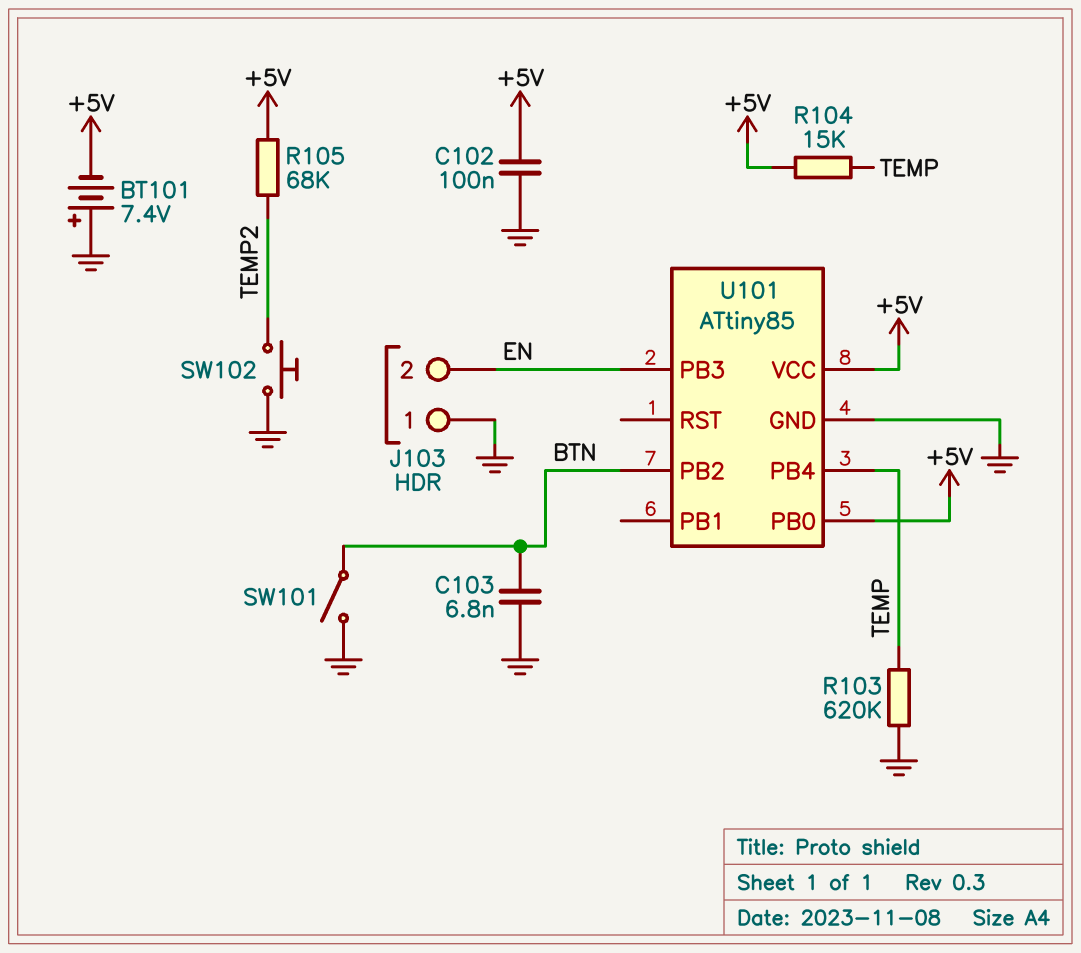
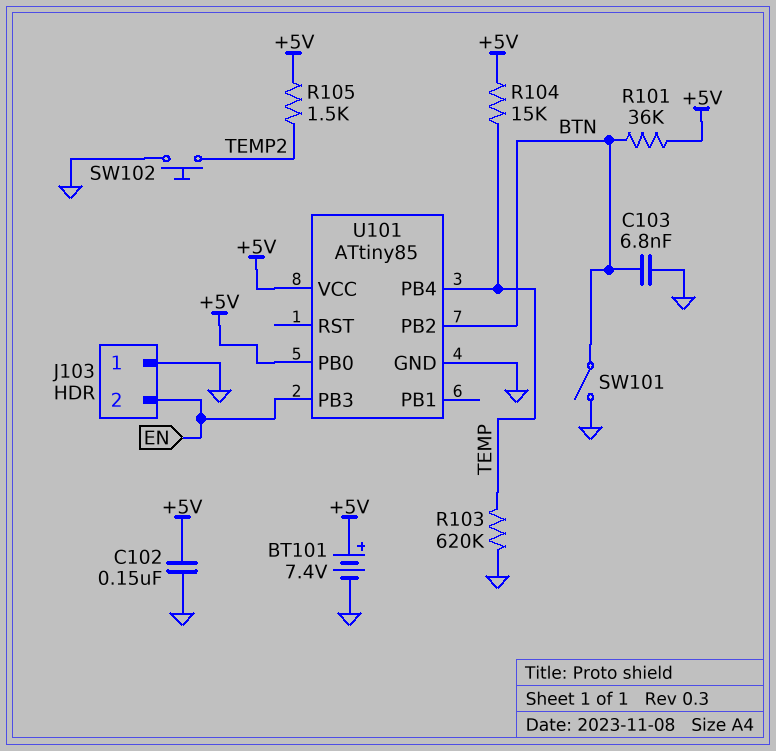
BT101: 7.4V (plus GND, minus +5V) -> 7.4V (plus +5V, minus GND)
C102: 100nF (+5V, GND) -> 150nF (+5V, GND)
R101: none -> 36k (+5V, BTN)
R105: 68k (+5V, TEMP2) -> 1.5k (+5V, TEMP2)

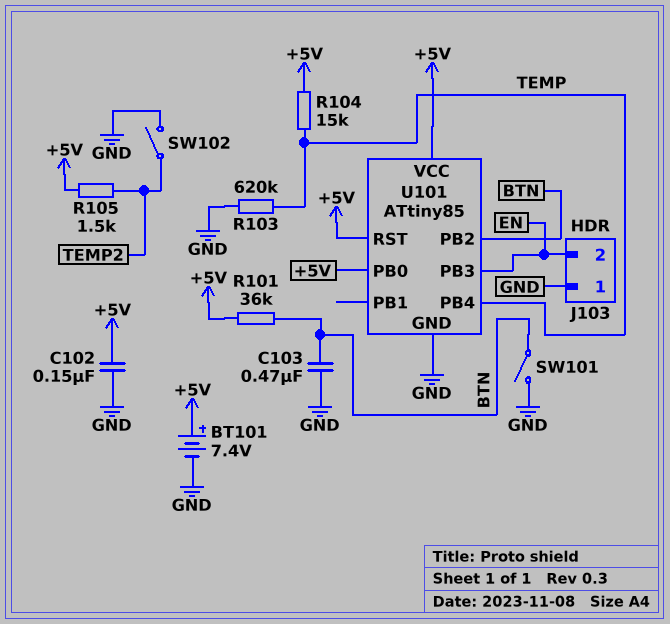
C103: 6.8nF (BTN, GND) -> 470nF (BTN, GND)
SW102: button (GND, TEMP2) -> switch (GND, TEMP2)
U101 pin RST: none -> +5V

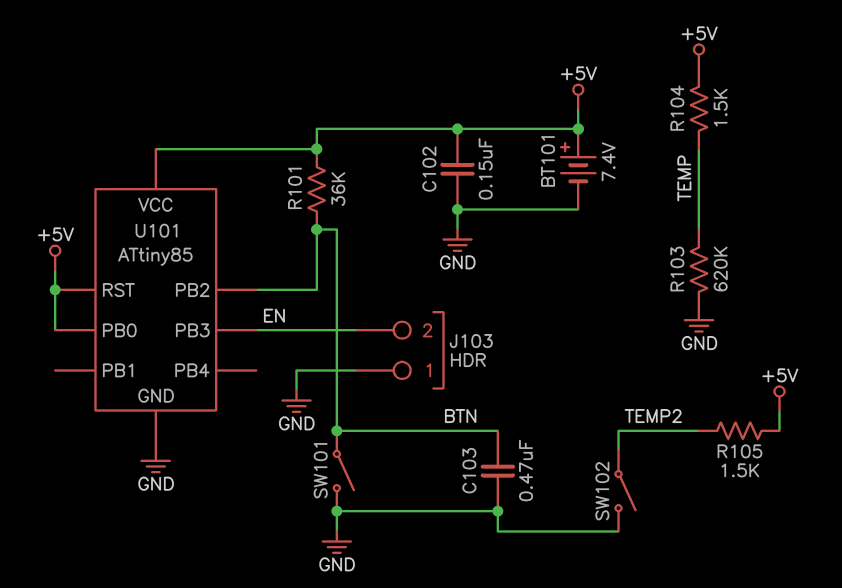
R104: 15k (+5V, TEMP) -> 1.5k (+5V, TEMP)
U101 pin PB4: TEMP -> none

